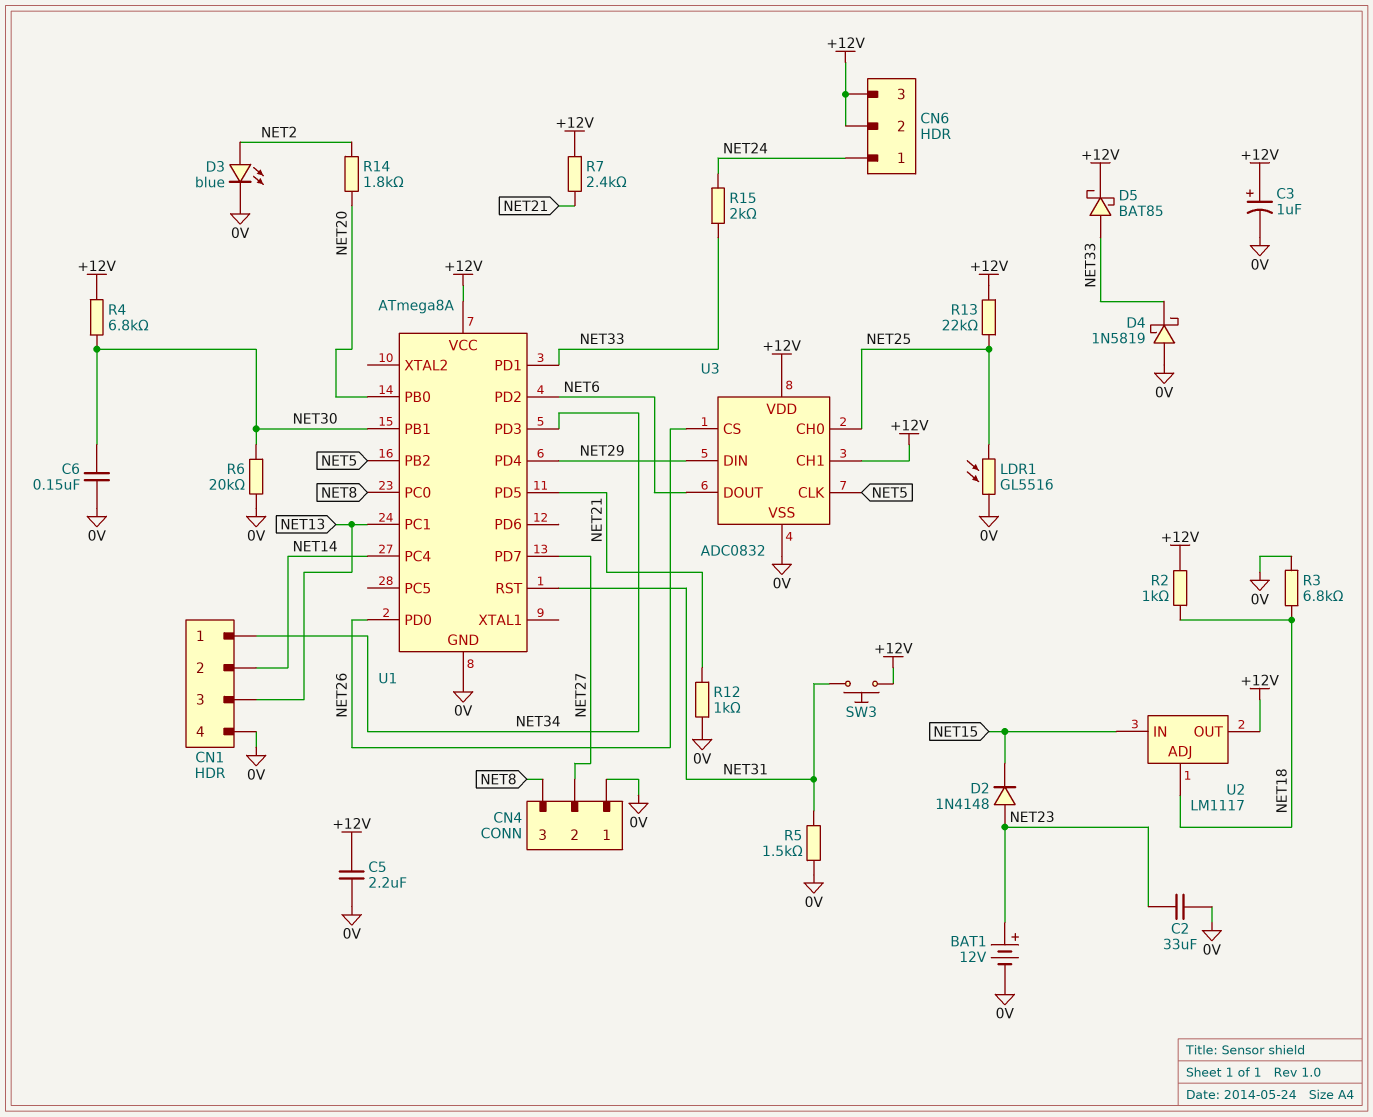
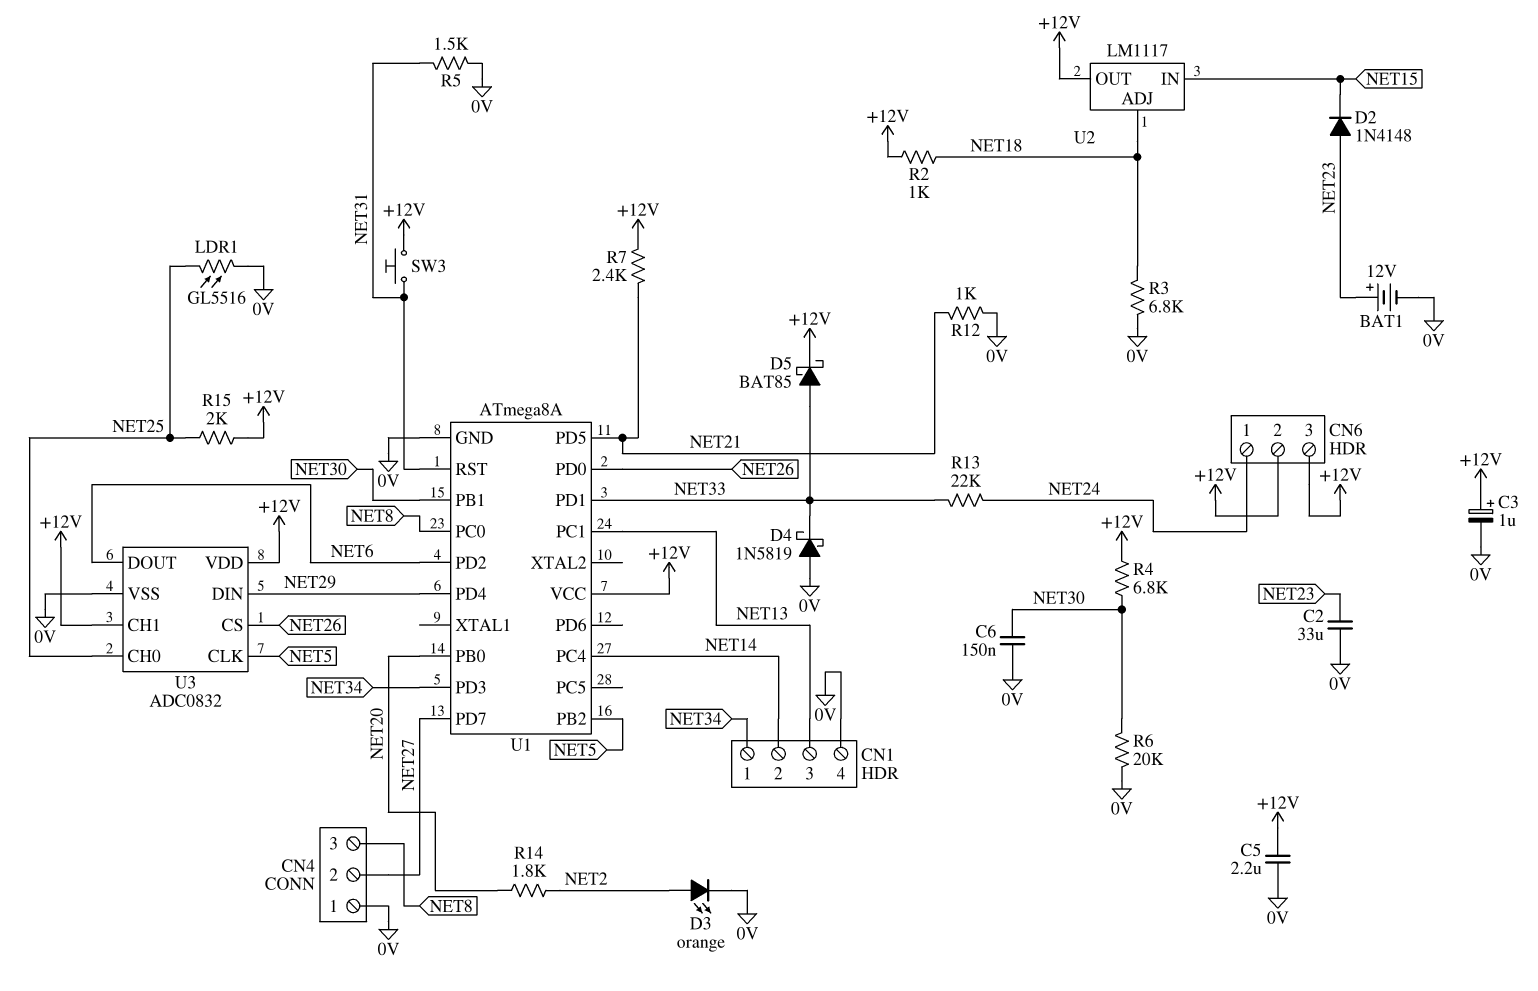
D3: LED blue (A NET2, K 0V) -> LED orange (A NET2, K 0V)
R13: 22k (+12V, NET25) -> 22k (NET24, NET33)
R15: 2k (NET24, NET33) -> 2k (+12V, NET25)

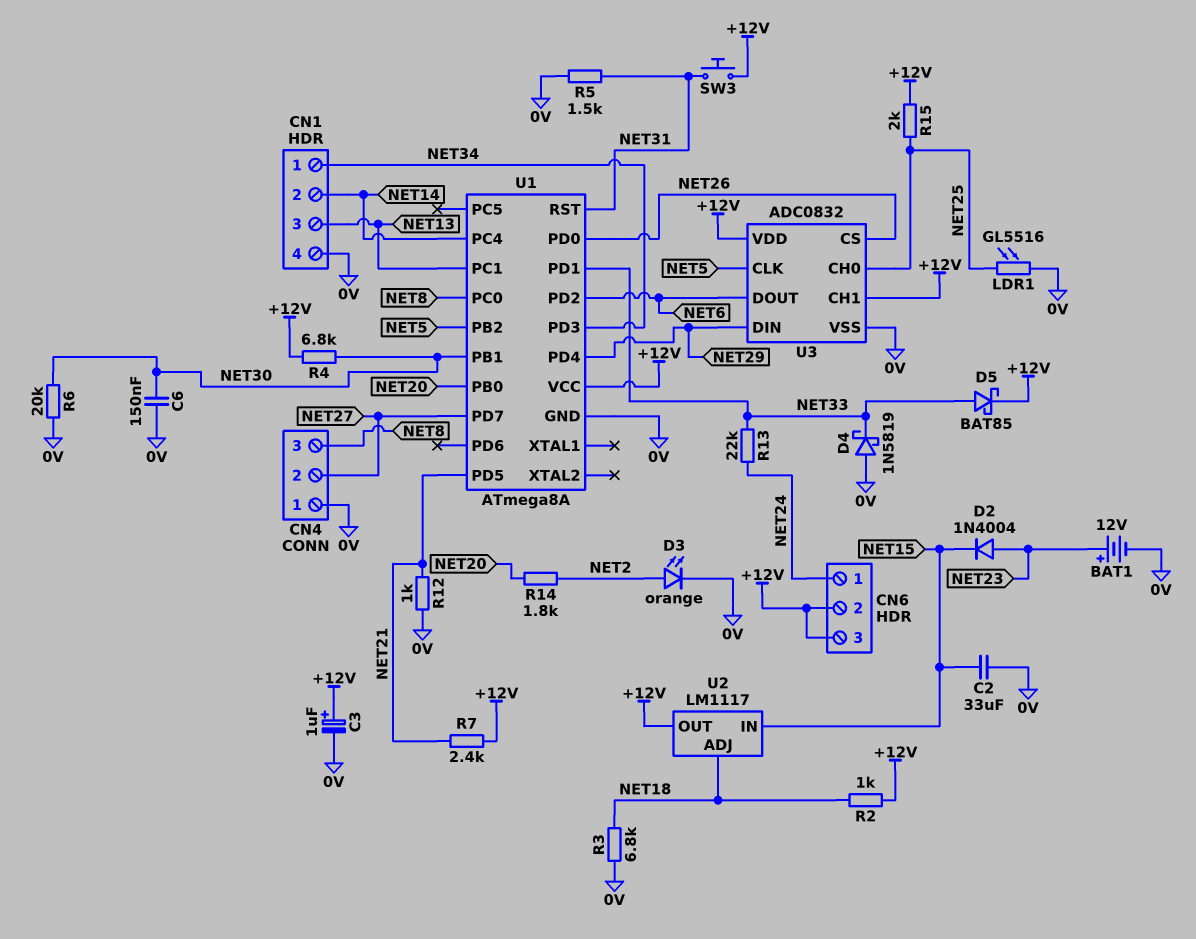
C2: 33uF (0V, NET23) -> 33uF (0V, NET15)
C5: 2.2uF (+12V, 0V) -> none
D2: diode 1N4148 (A NET23, K NET15) -> diode 1N4004 (A NET23, K NET15)

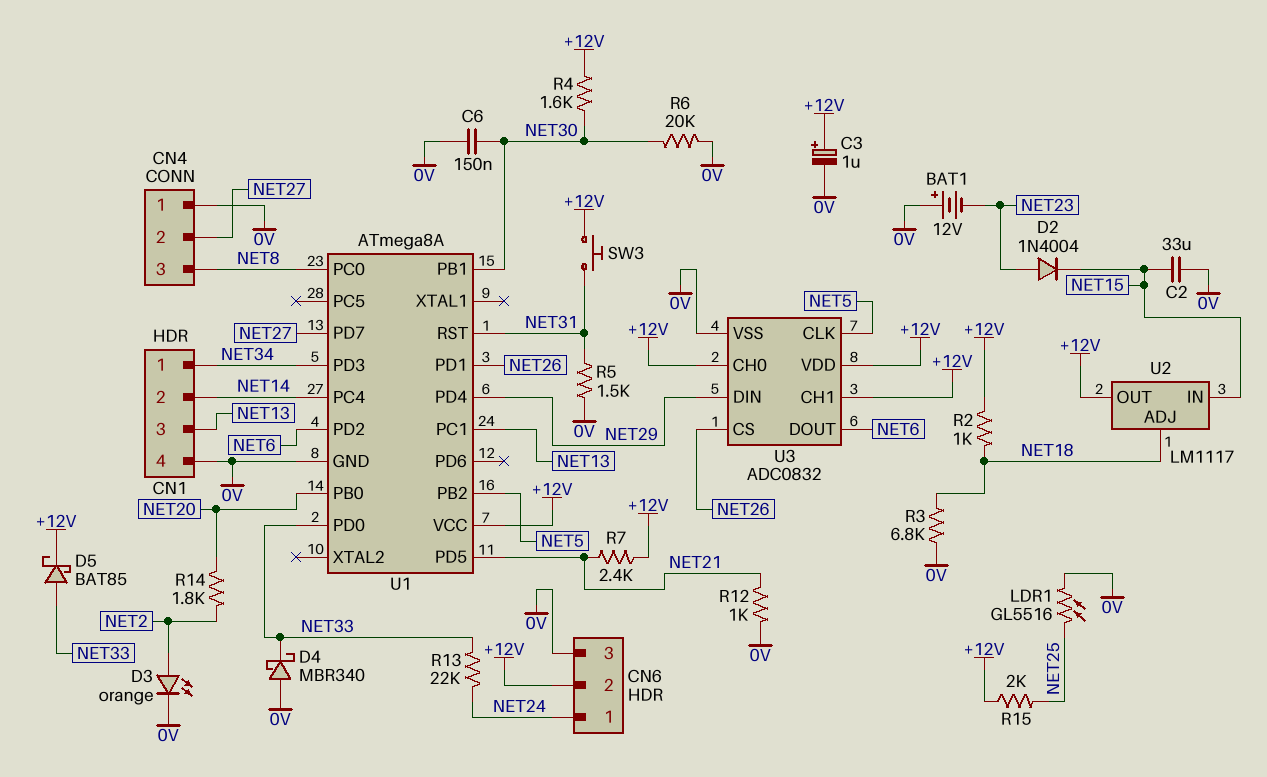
BAT1: 12V (plus NET23, minus 0V) -> 12V (plus 0V, minus NET23)
CN6 pin 3: +12V -> 0V
D4: schottky 1N5819 (A 0V, K NET33) -> schottky MBR340 (A 0V, K NET33)
R4: 6.8k (+12V, NET30) -> 1.6k (+12V, NET30)
U1 pin PD0: NET26 -> NET33
U1 pin PD1: NET33 -> NET26
U3 pin CH0: NET25 -> +12V

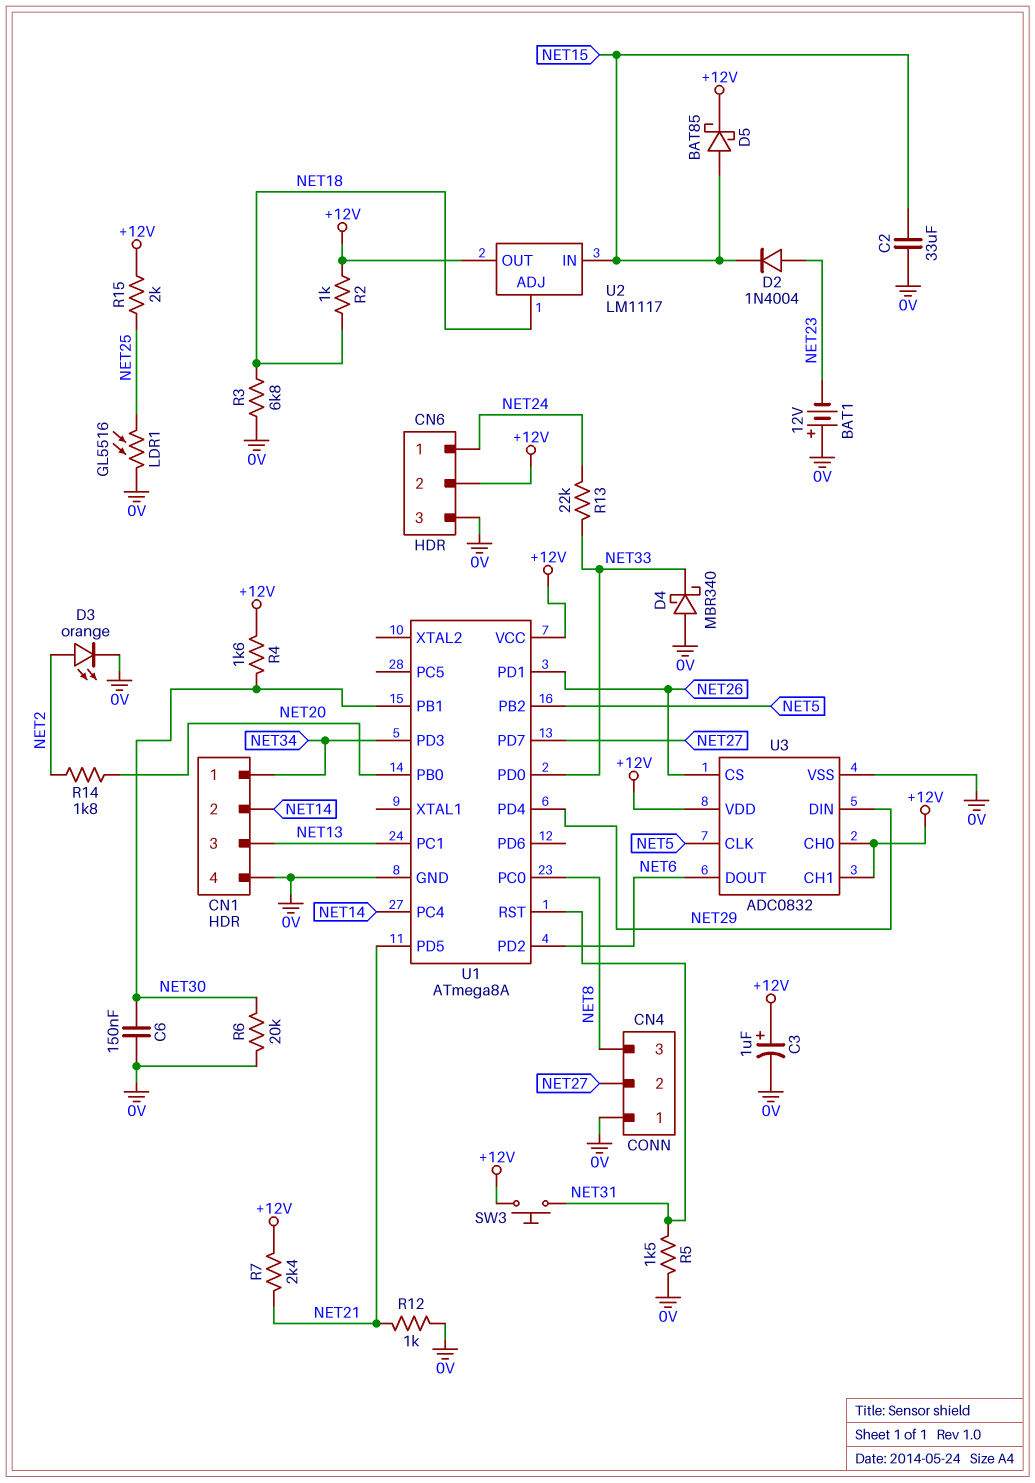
D5: schottky BAT85 (A NET33, K +12V) -> schottky BAT85 (A NET15, K +12V)

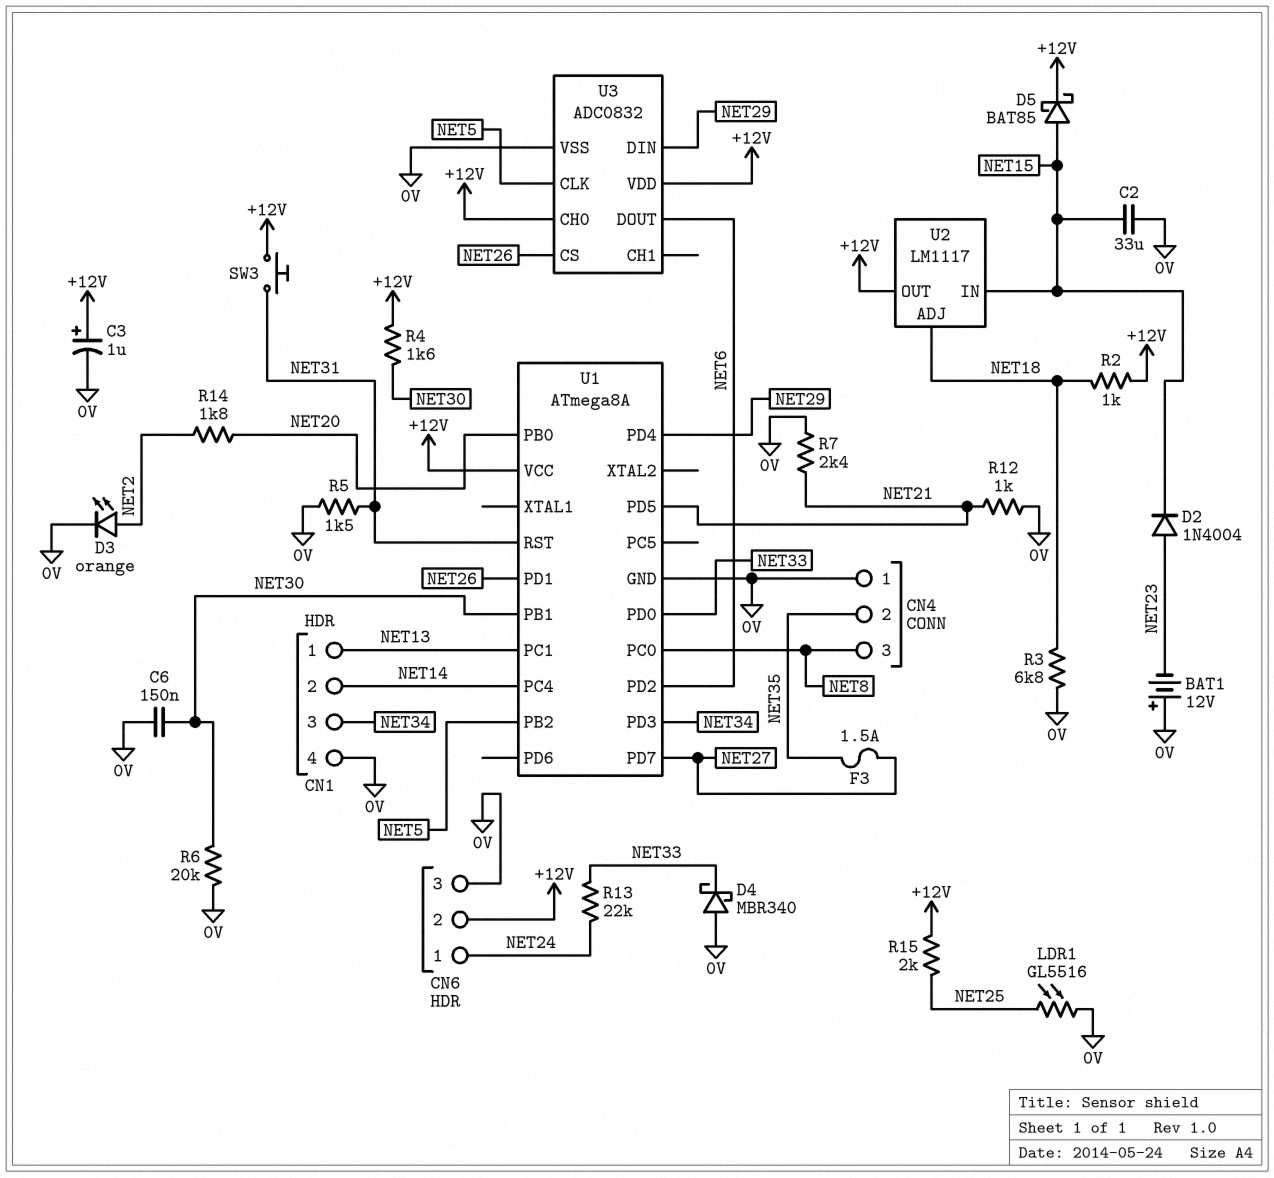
CN1 pin 1: NET34 -> NET13
CN1 pin 3: NET13 -> NET34
CN4 pin 2: NET27 -> NET35
F3: none -> 1.5A (NET27, NET35)
R7: 2.4k (+12V, NET21) -> 2.4k (0V, NET21)
U3 pin CH1: +12V -> none

